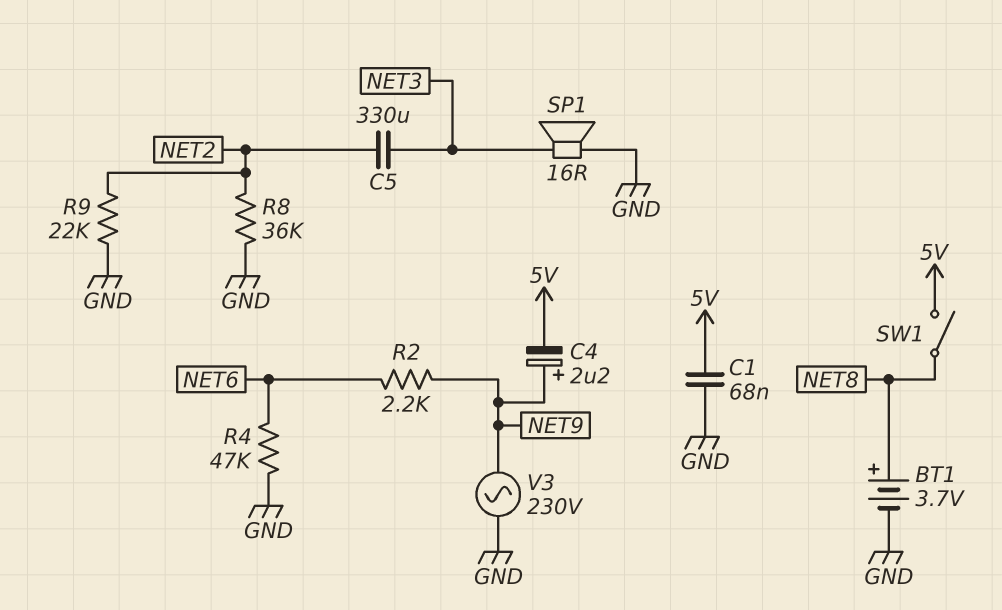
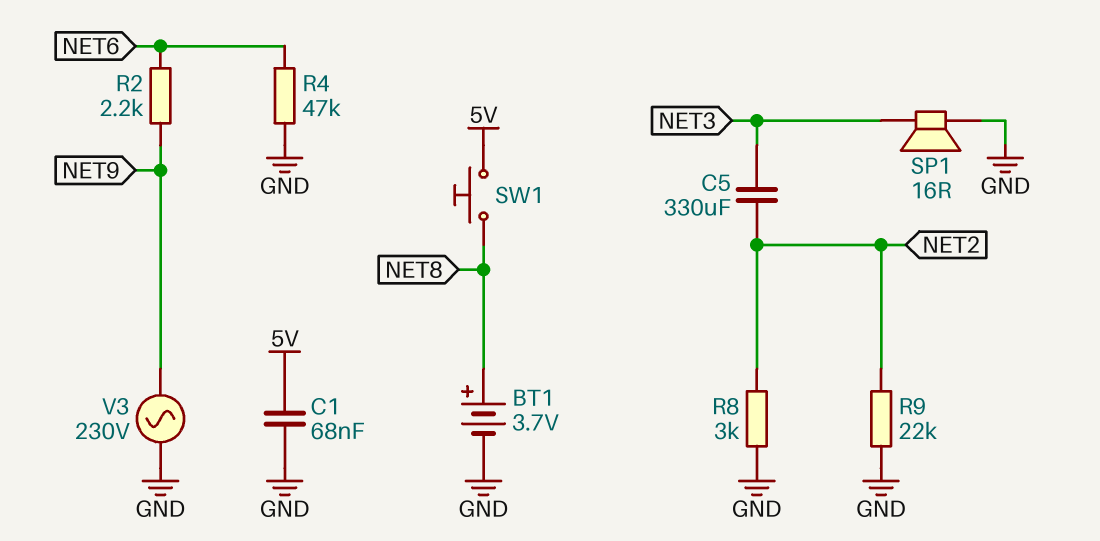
C4: 2.2uF (plus NET9, minus 5V) -> none
R8: 36k (GND, NET2) -> 3k (GND, NET2)
SW1: switch (5V, NET8) -> button (5V, NET8)

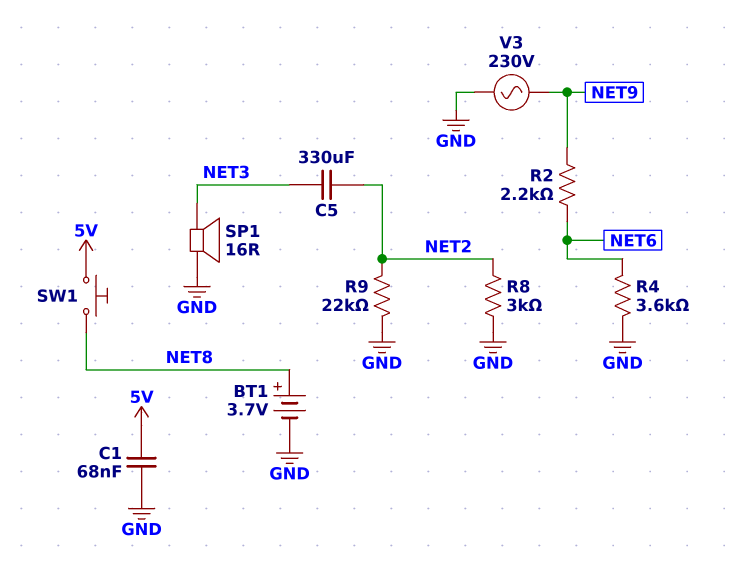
R4: 47k (GND, NET6) -> 3.6k (GND, NET6)

